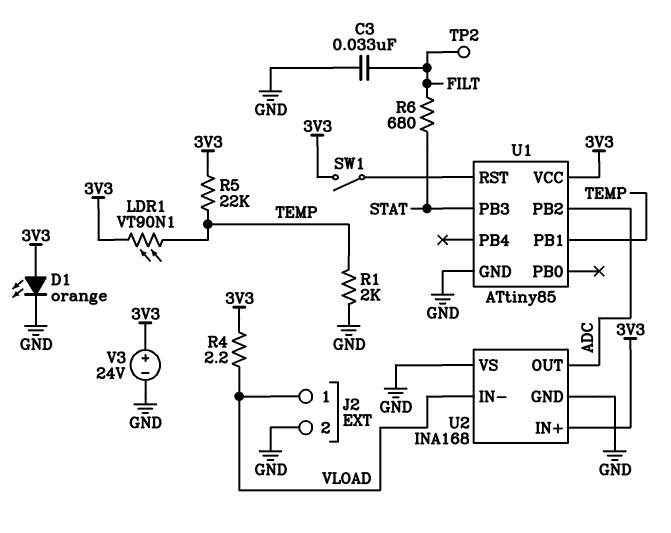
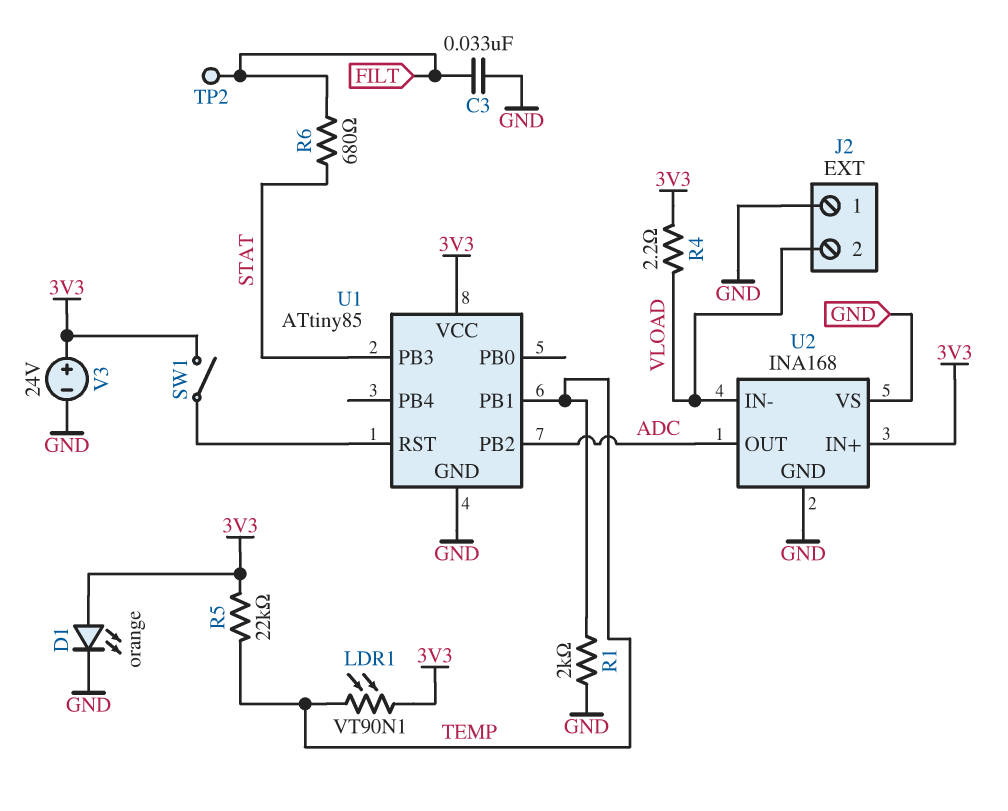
J2 pin 1: VLOAD -> GND
J2 pin 2: GND -> VLOAD

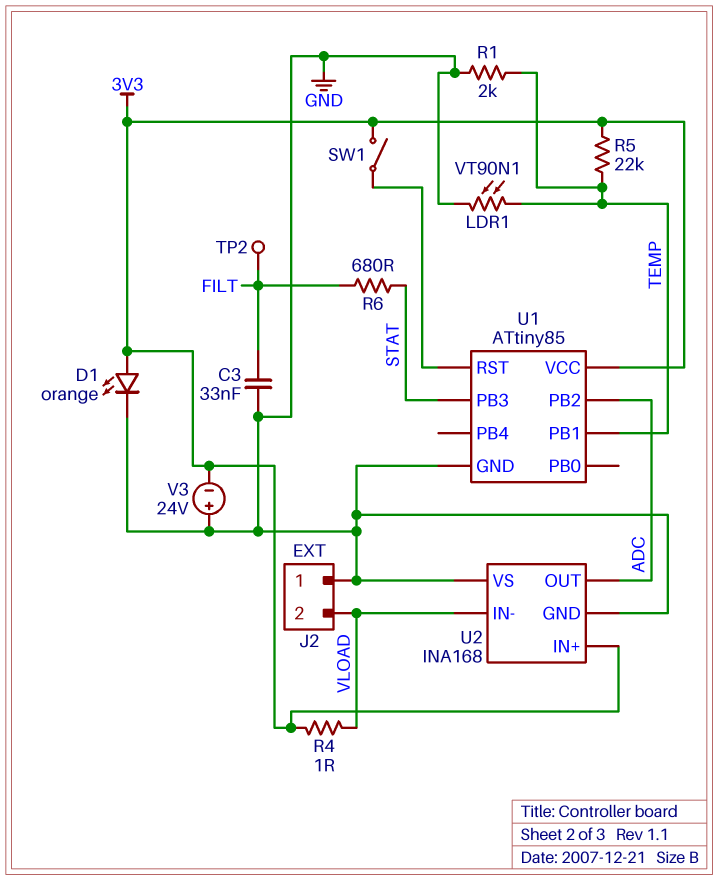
LDR1: VT90N1 (3V3, TEMP) -> VT90N1 (GND, TEMP)
R4: 2.2 (3V3, VLOAD) -> 1 (3V3, VLOAD)
V3: 24V (plus 3V3, minus GND) -> 24V (plus GND, minus 3V3)

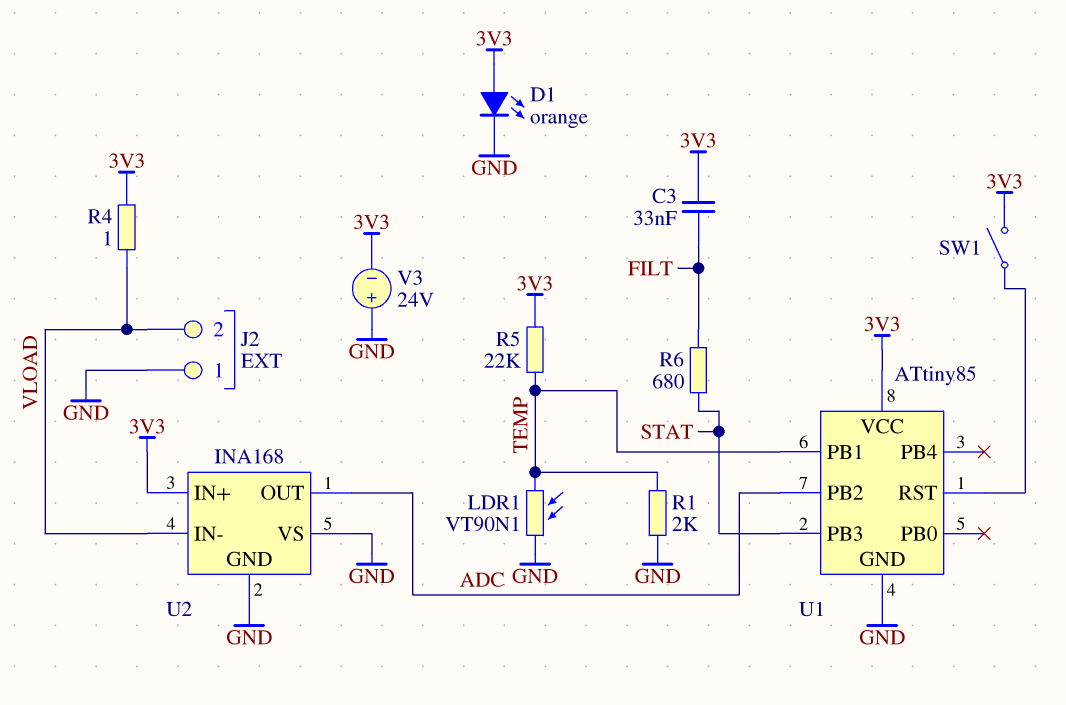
C3: 33nF (FILT, GND) -> 33nF (3V3, FILT)
TP2: test point (FILT) -> none

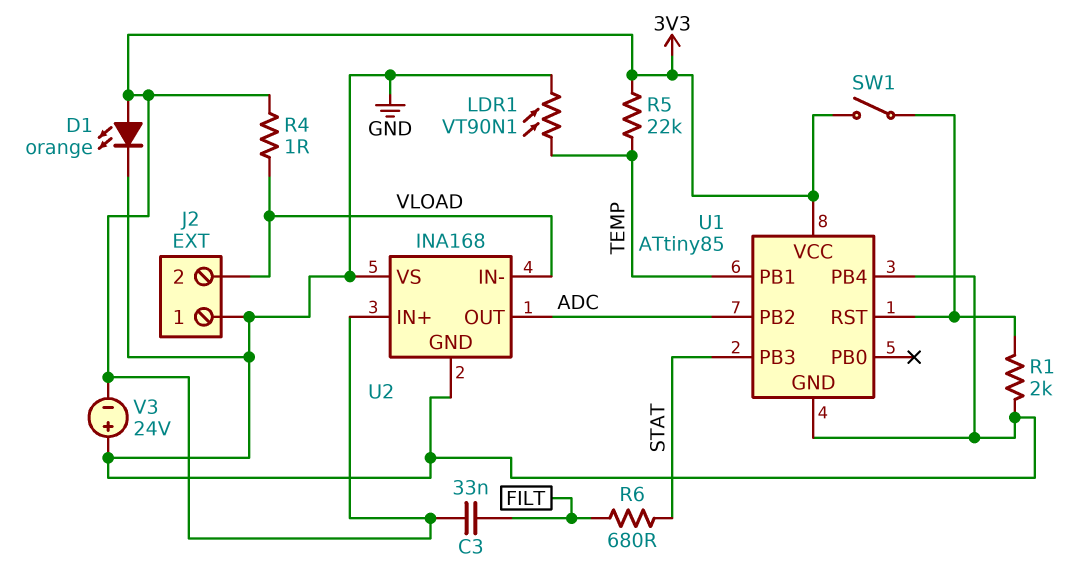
R1: 2k (GND, TEMP) -> 2k (GND, U1/RST)
U1 pin PB4: none -> GND

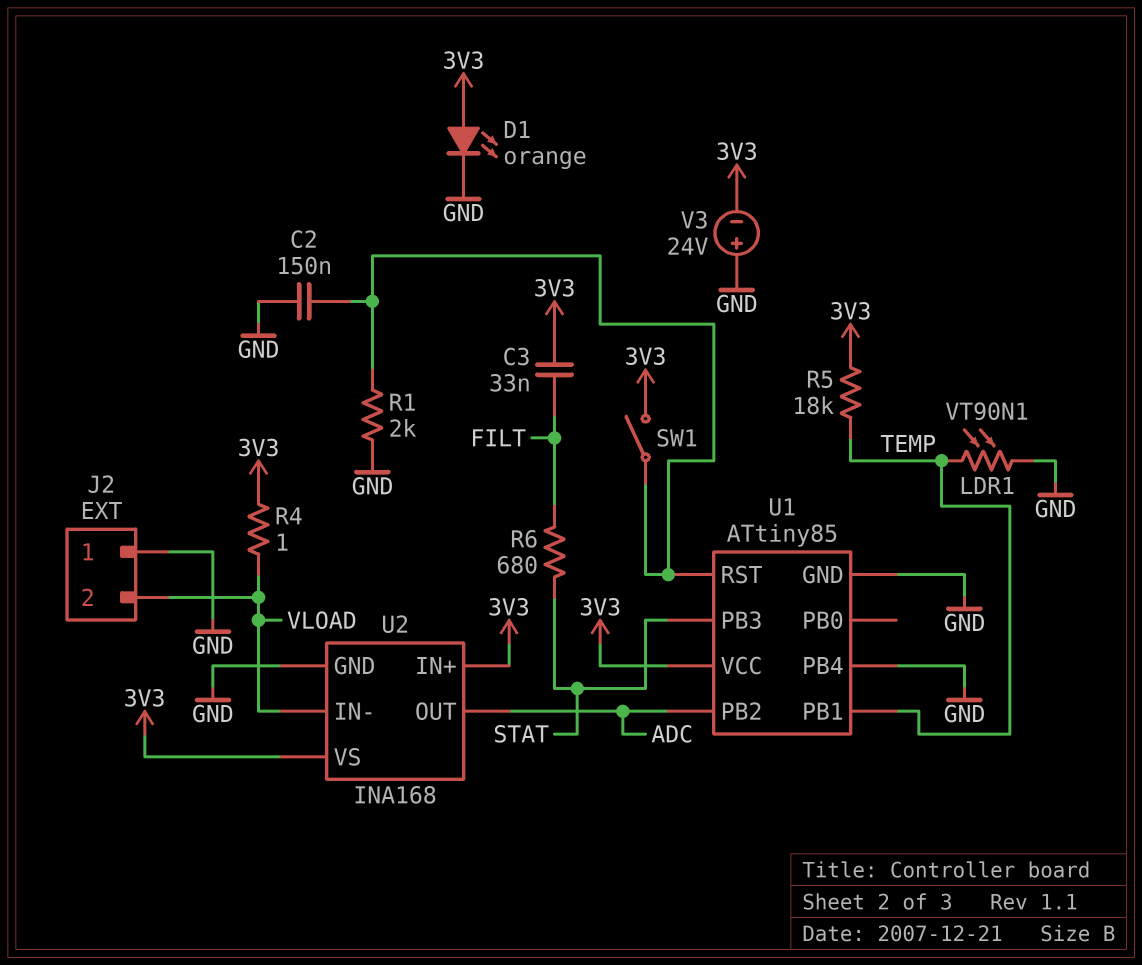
C2: none -> 150nF (GND, U1/RST)
R5: 22k (3V3, TEMP) -> 18k (3V3, TEMP)
U2 pin VS: GND -> 3V3

